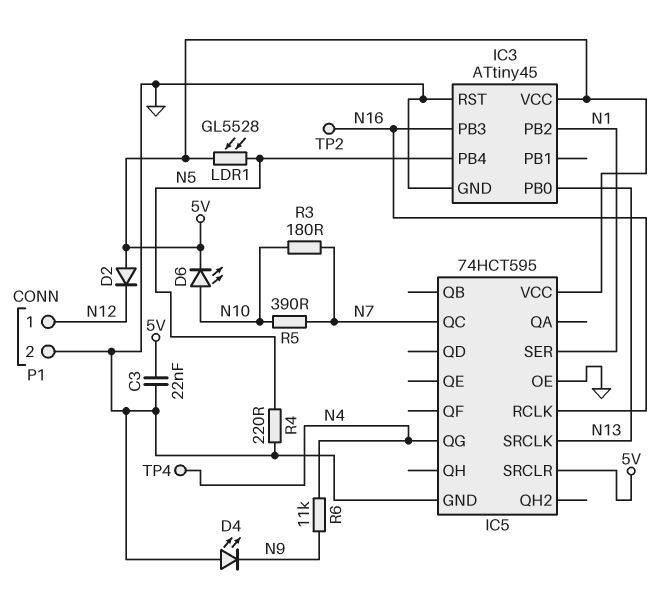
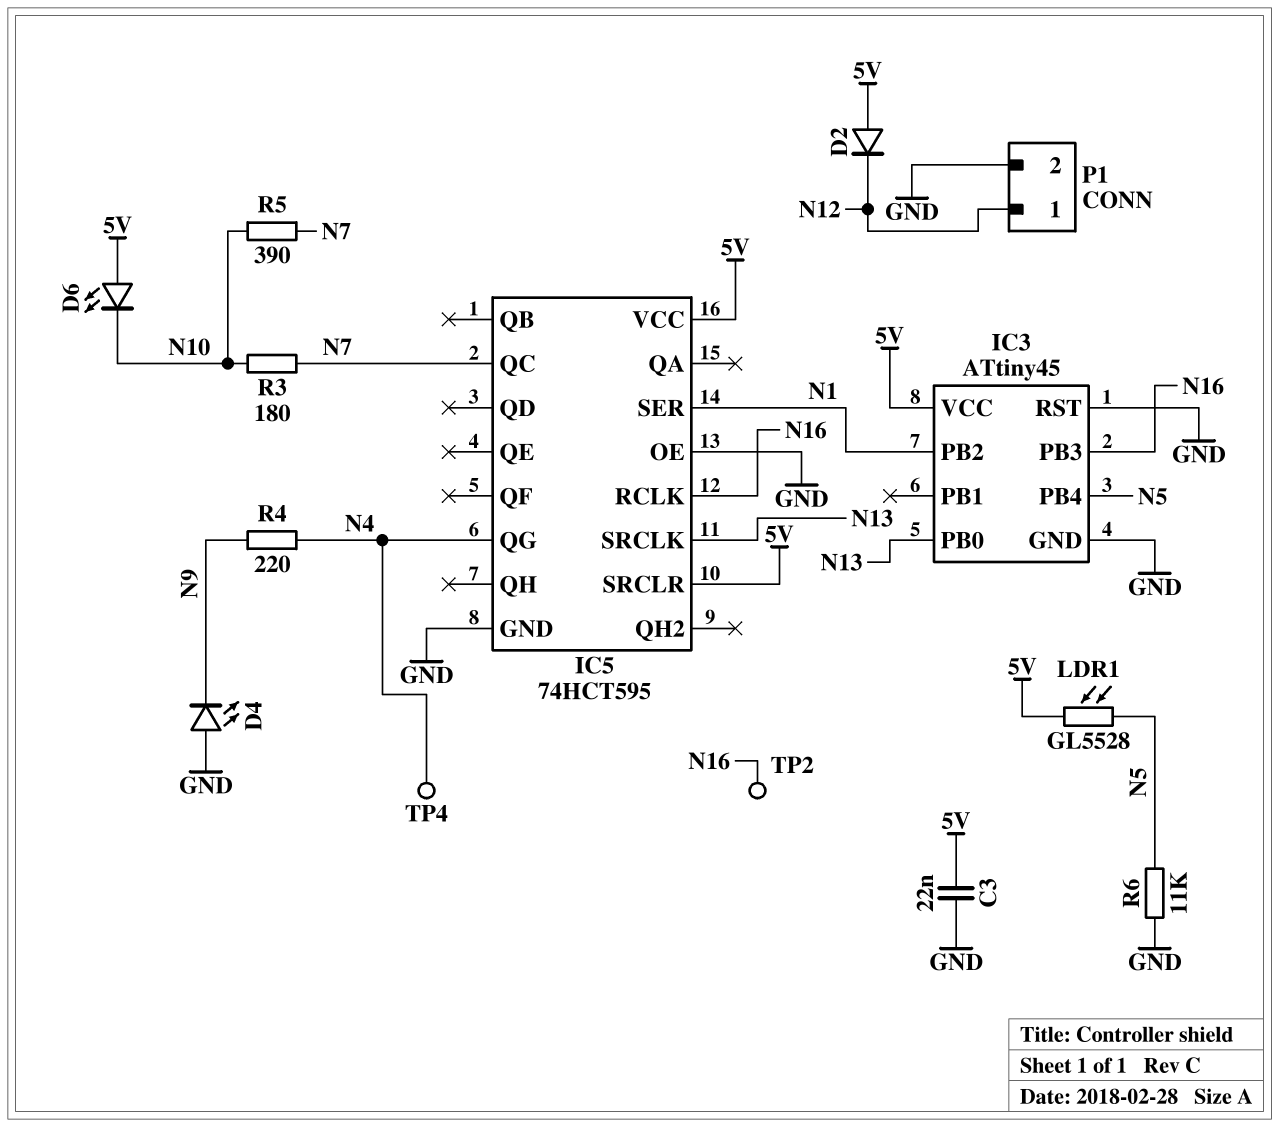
D6: LED (A N10, K 5V) -> LED (A 5V, K N10)
R4: 220 (GND, N5) -> 220 (N4, N9)
R6: 11k (N4, N9) -> 11k (GND, N5)

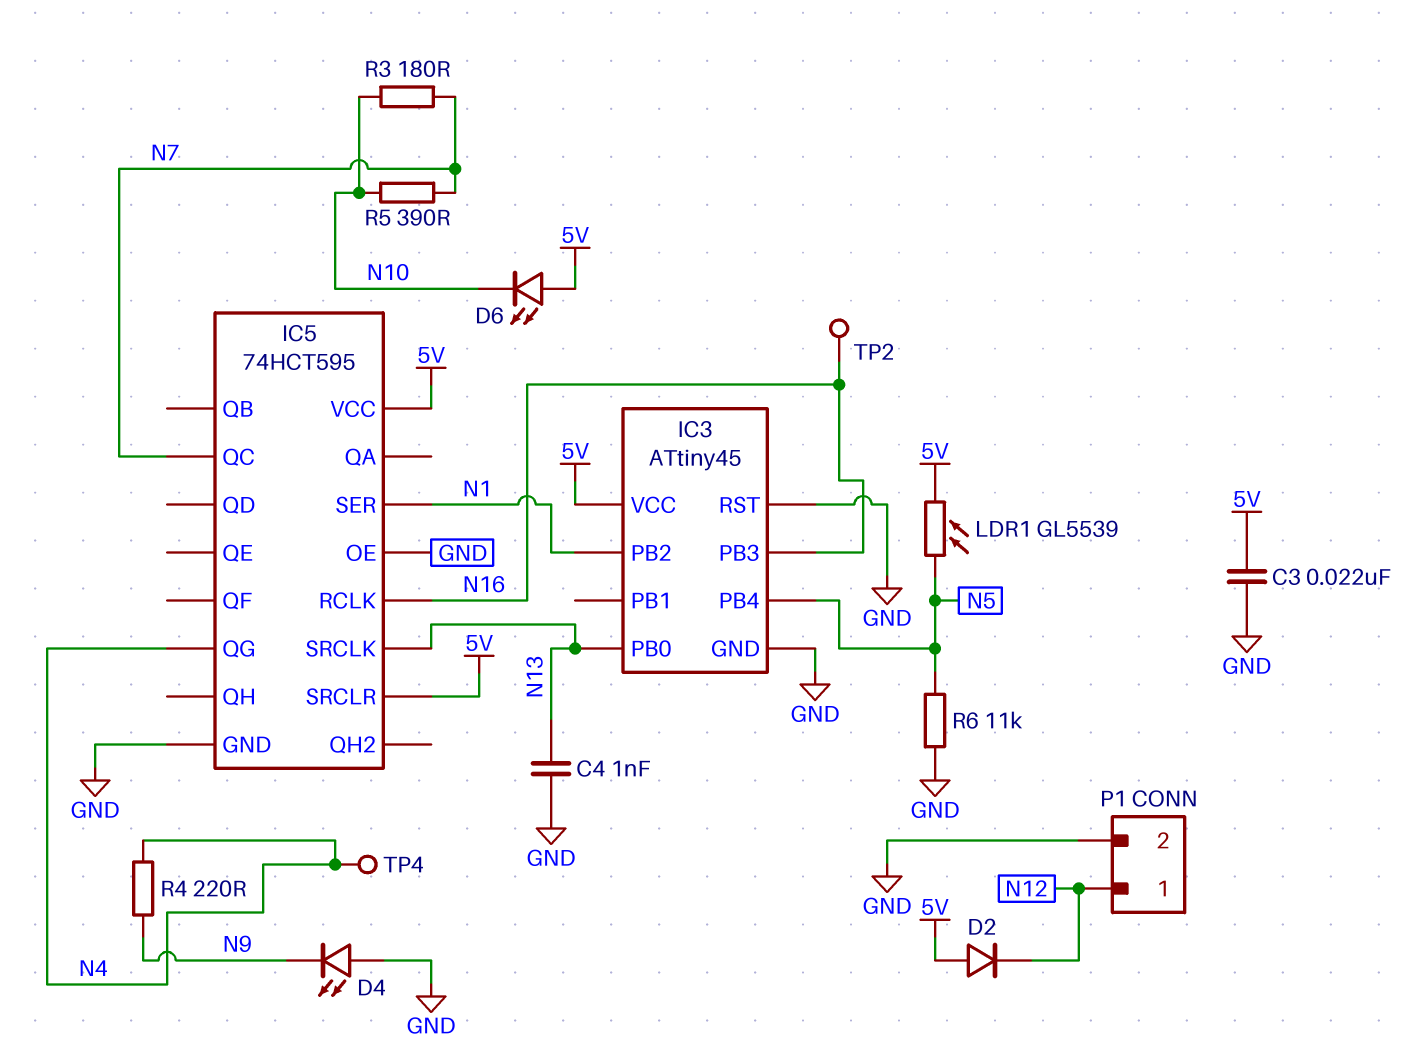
C4: none -> 1nF (GND, N13)
LDR1: GL5528 (5V, N5) -> GL5539 (5V, N5)

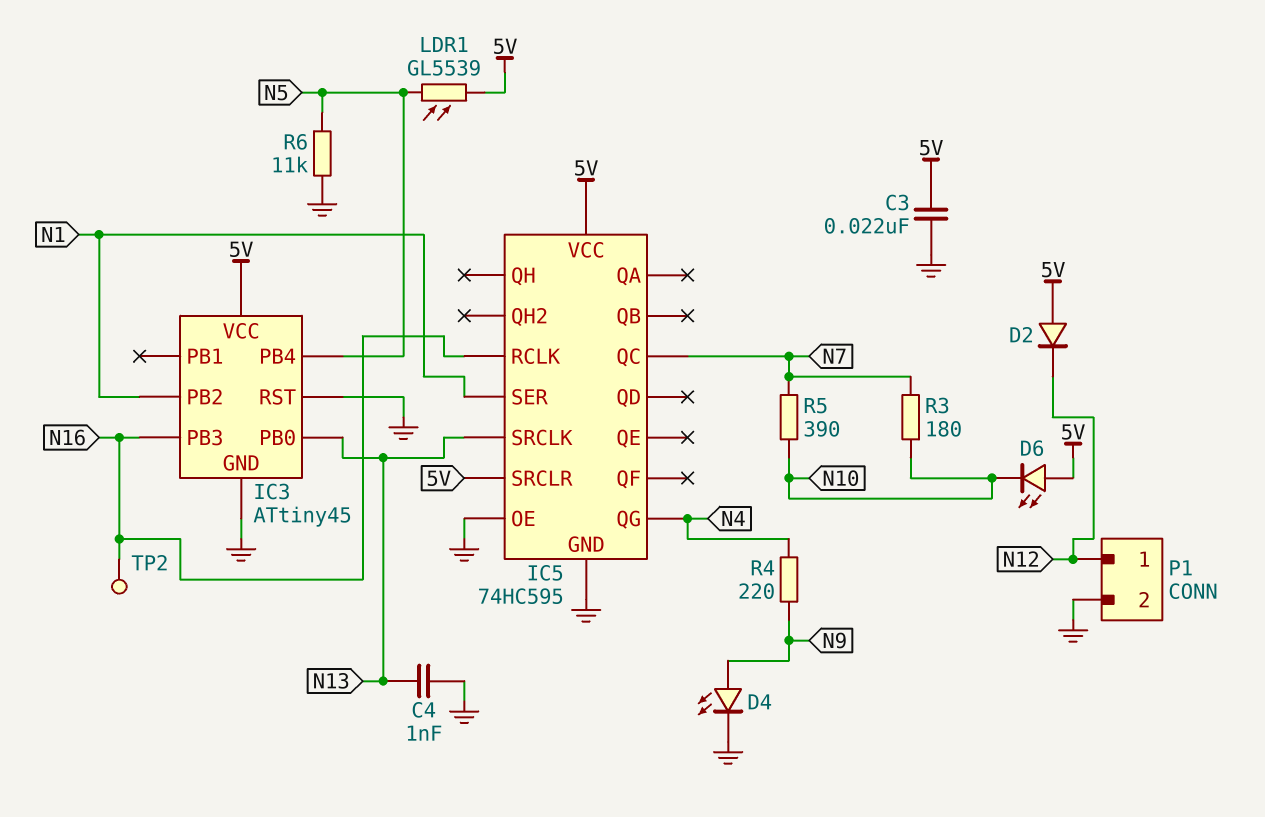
D4: LED (A GND, K N9) -> LED (A N9, K GND)
IC5: 74HCT595 -> 74HC595
TP4: test point (N4) -> none

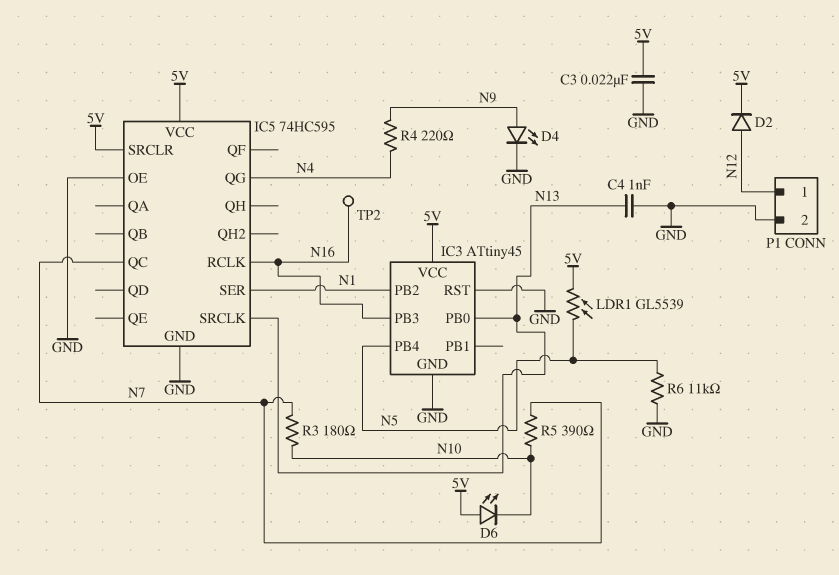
D2: diode (A 5V, K N12) -> diode (A N12, K 5V)

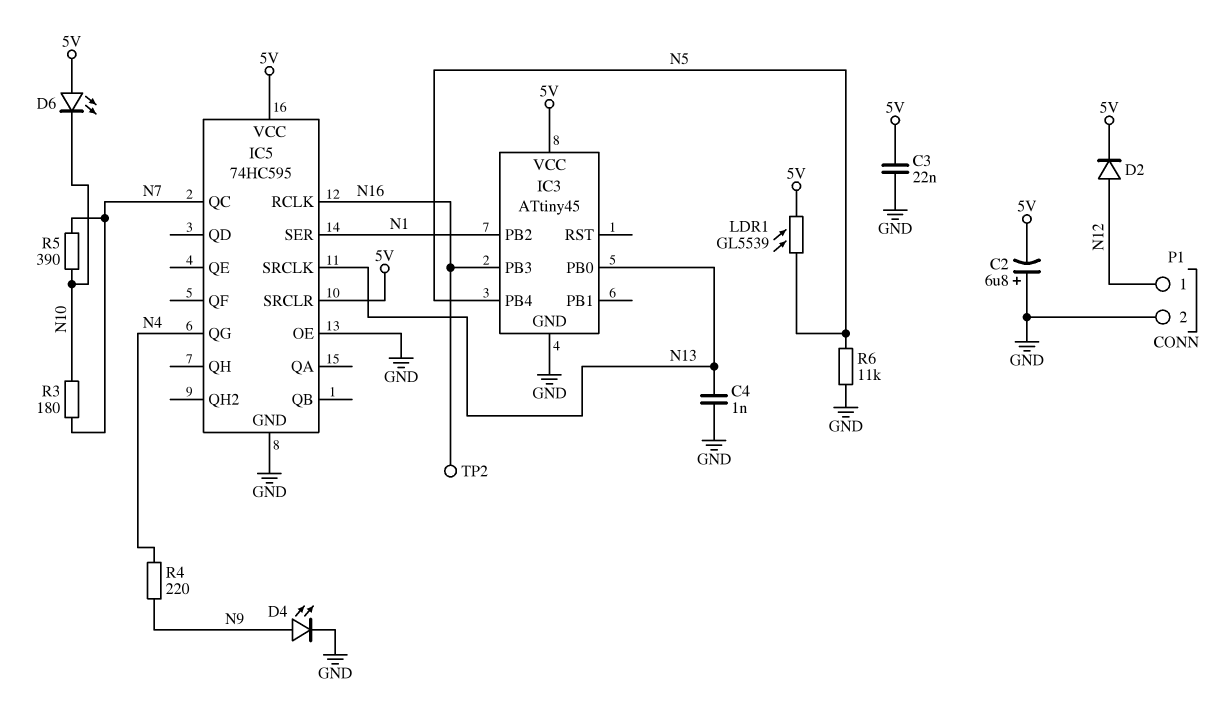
C2: none -> 6.8uF (plus GND, minus 5V)
IC3 pin RST: GND -> none

